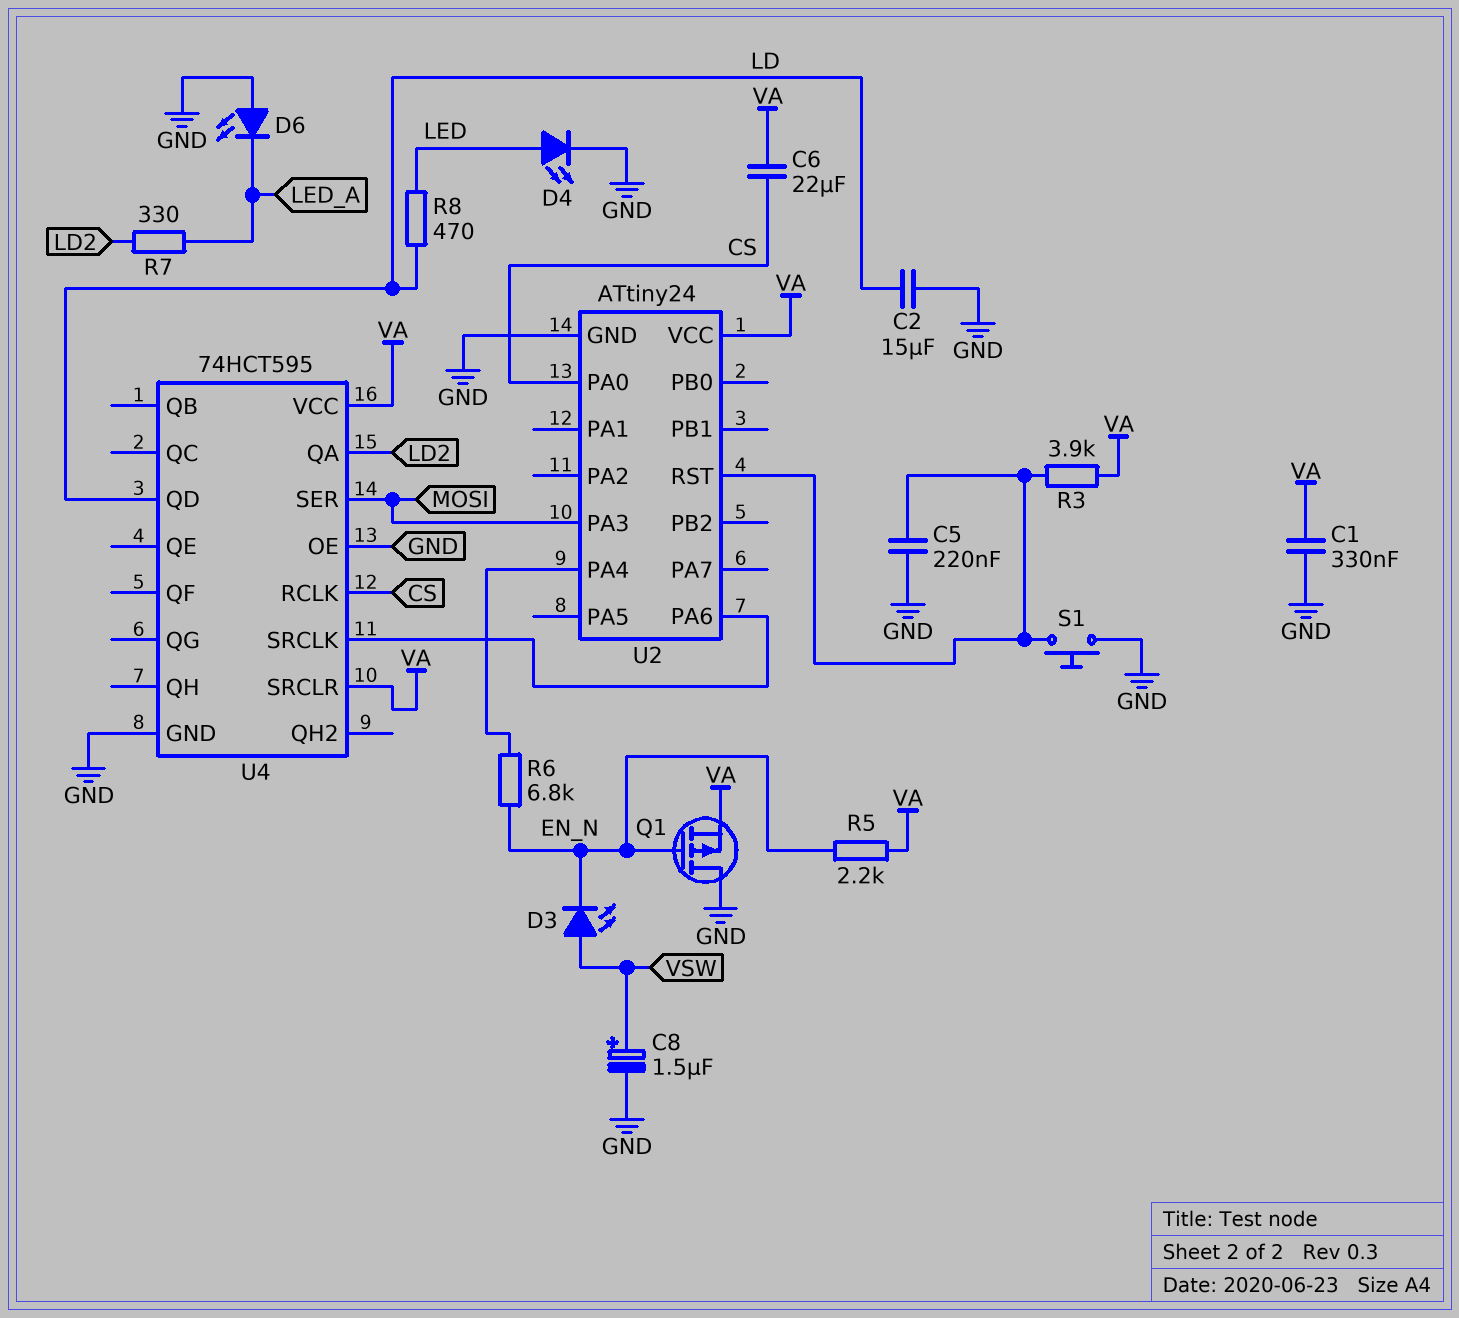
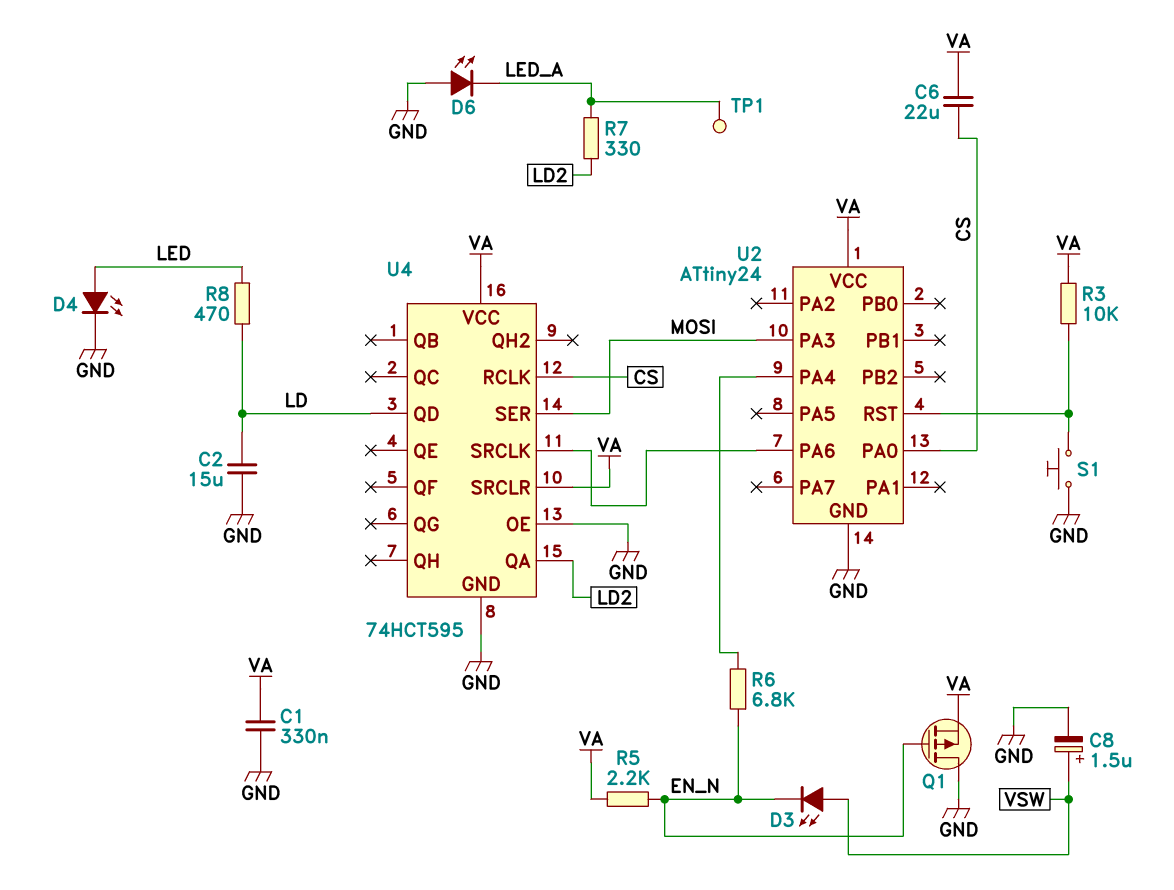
C5: 220nF (GND, U2/RST) -> none
R3: 3.9k (U2/RST, VA) -> 10k (U2/RST, VA)
TP1: none -> test point (LED_A)

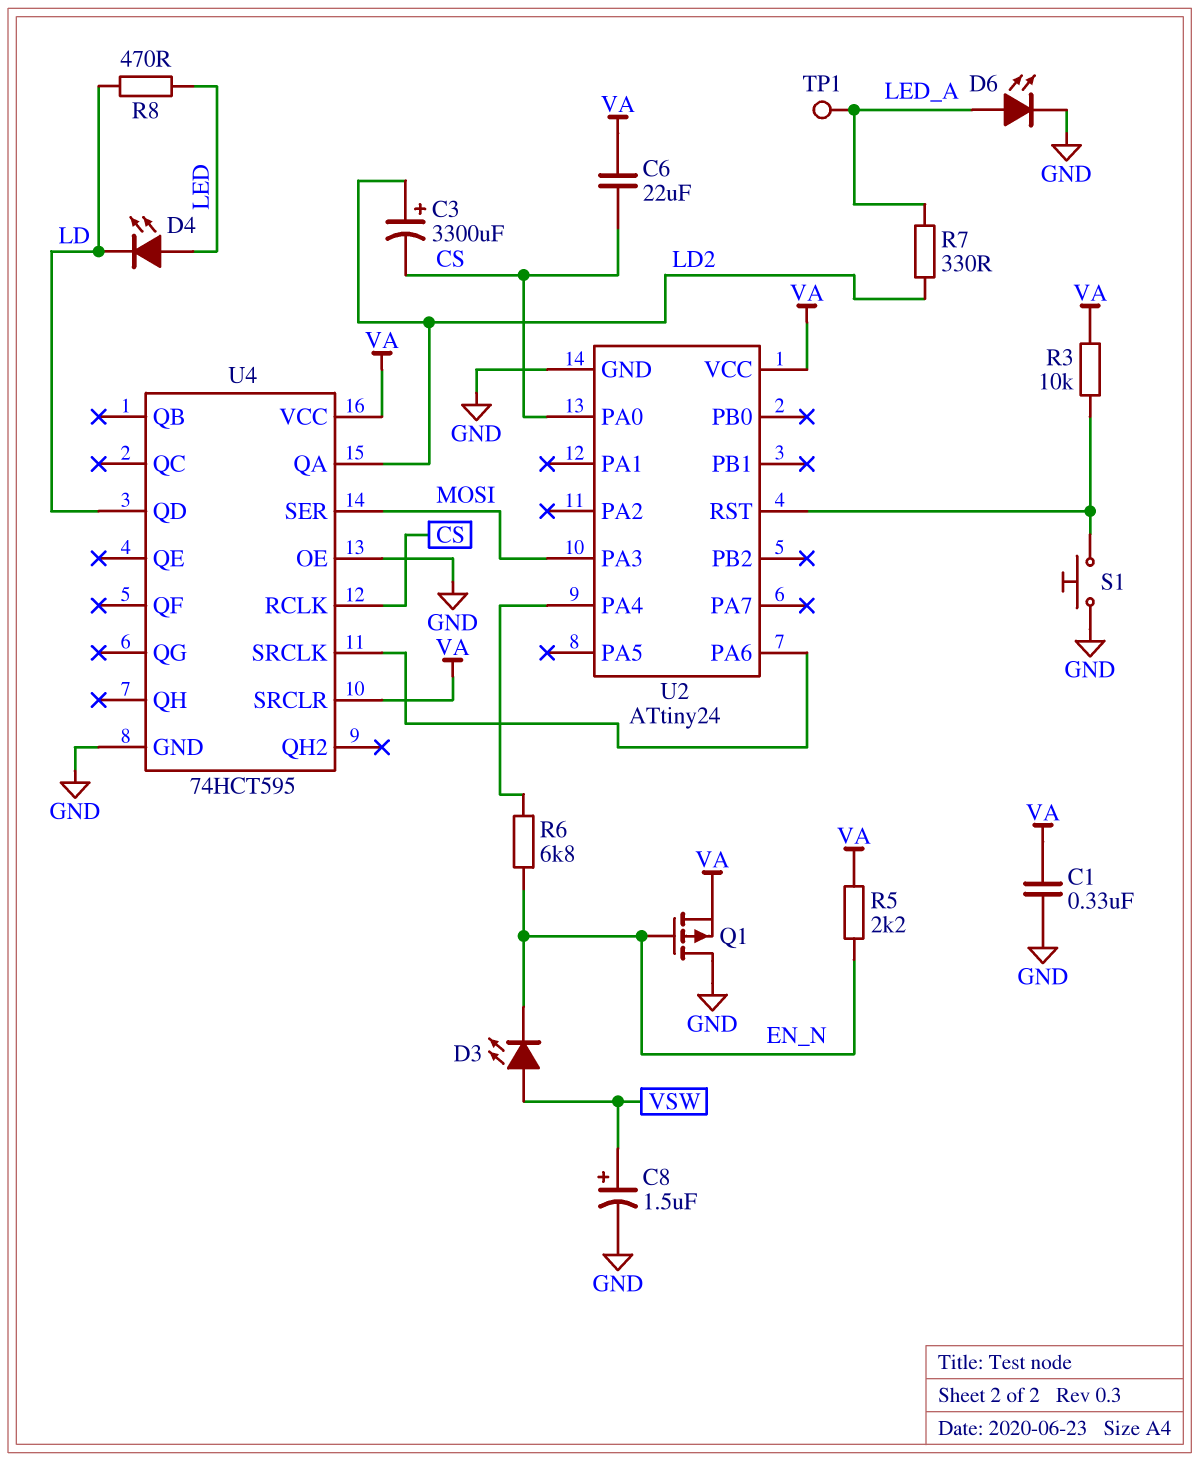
C2: 15uF (GND, LD) -> none
C3: none -> 3300uF (plus LD2, minus CS)
D4: LED (A LED, K GND) -> LED (A LED, K LD)
D6: LED (A GND, K LED_A) -> LED (A LED_A, K GND)

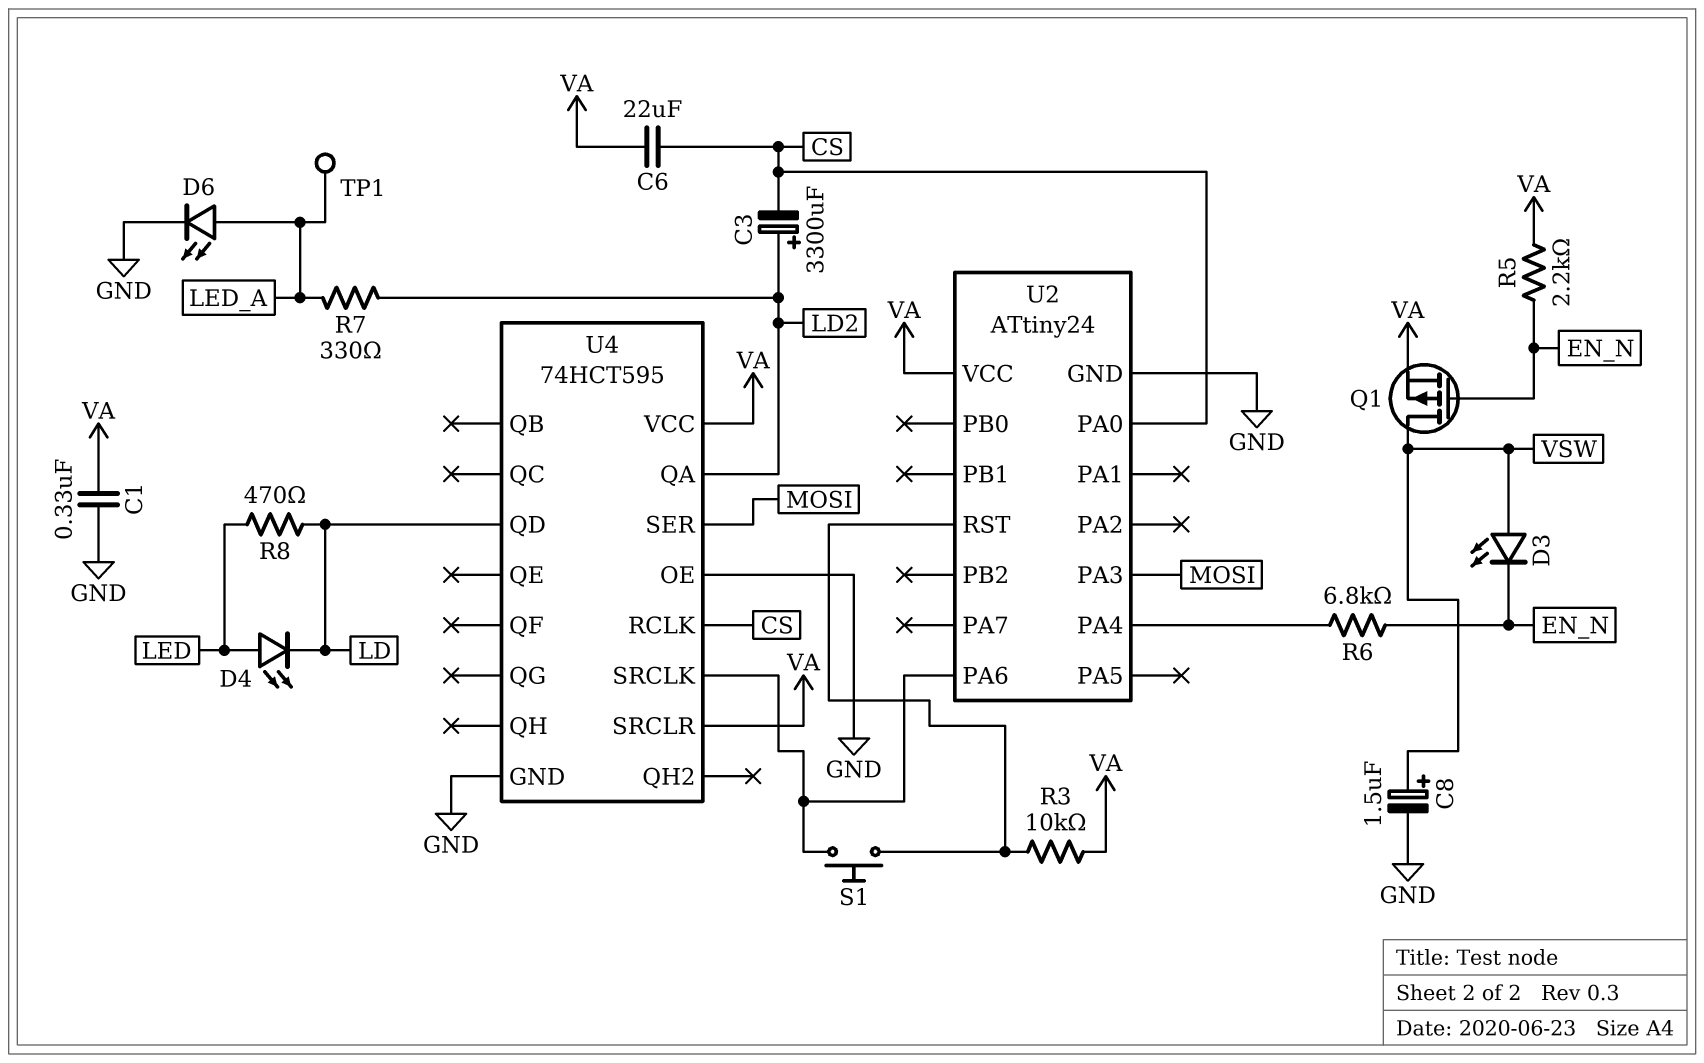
Q1: PMOS (G EN_N, D GND, S VA) -> PMOS (G EN_N, D VSW, S VA)
S1: button (GND, U2/RST) -> button (U2/PA6, U2/RST)

